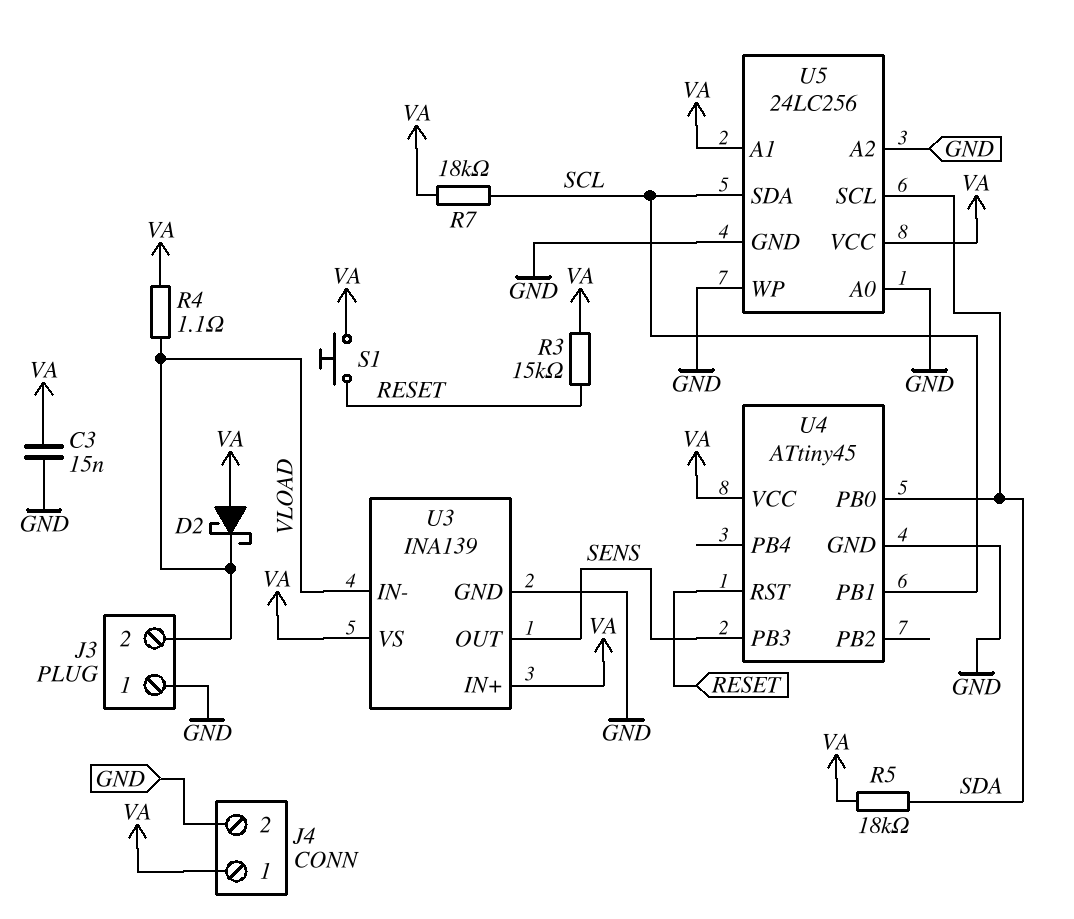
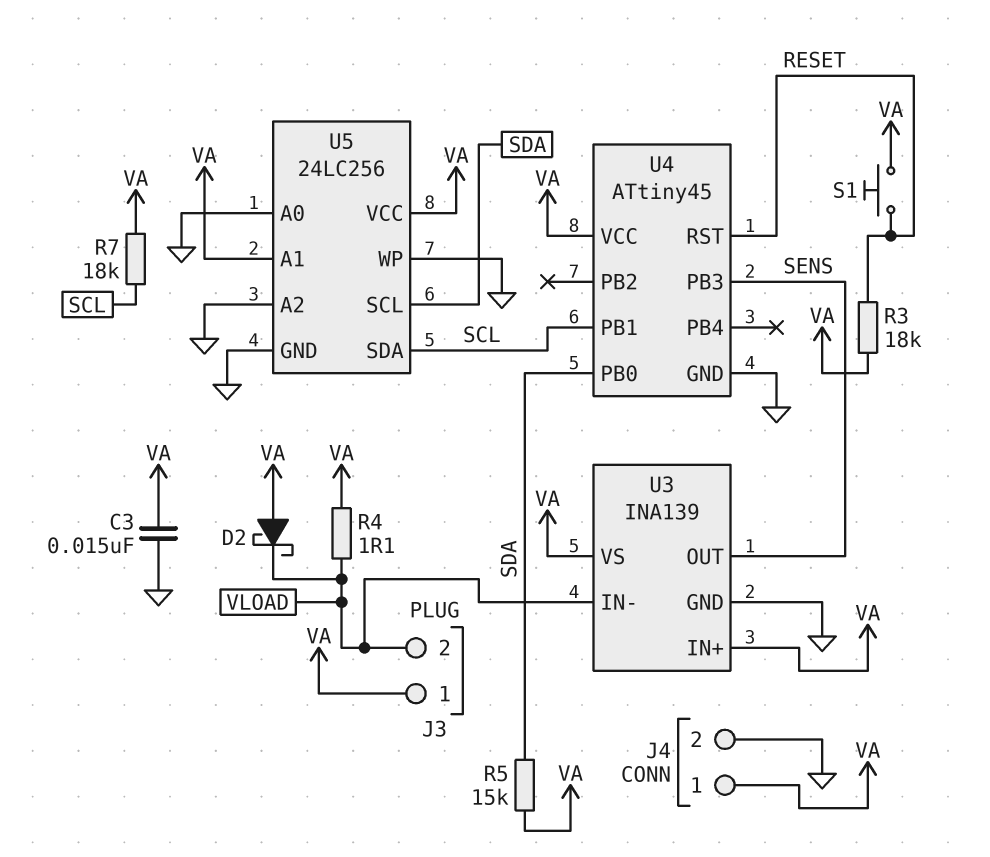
J3 pin 1: GND -> VA
R3: 15k (RESET, VA) -> 18k (RESET, VA)
R5: 18k (SDA, VA) -> 15k (SDA, VA)

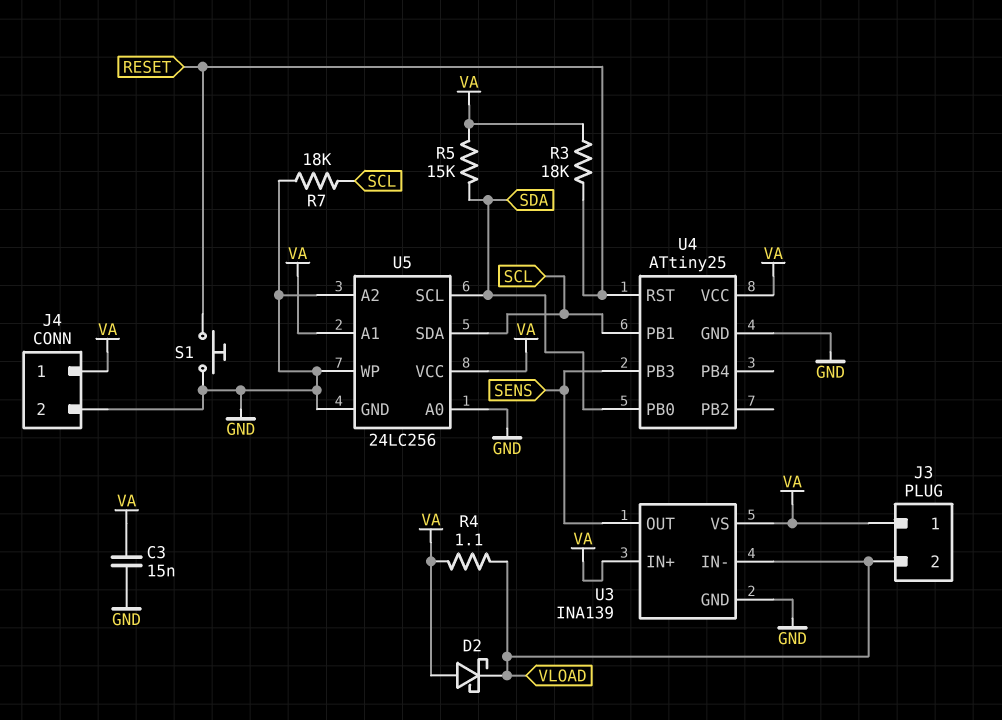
R7: 18k (SCL, VA) -> 18k (GND, SCL)
S1: button (RESET, VA) -> button (GND, RESET)
U4: ATtiny45 -> ATtiny25

